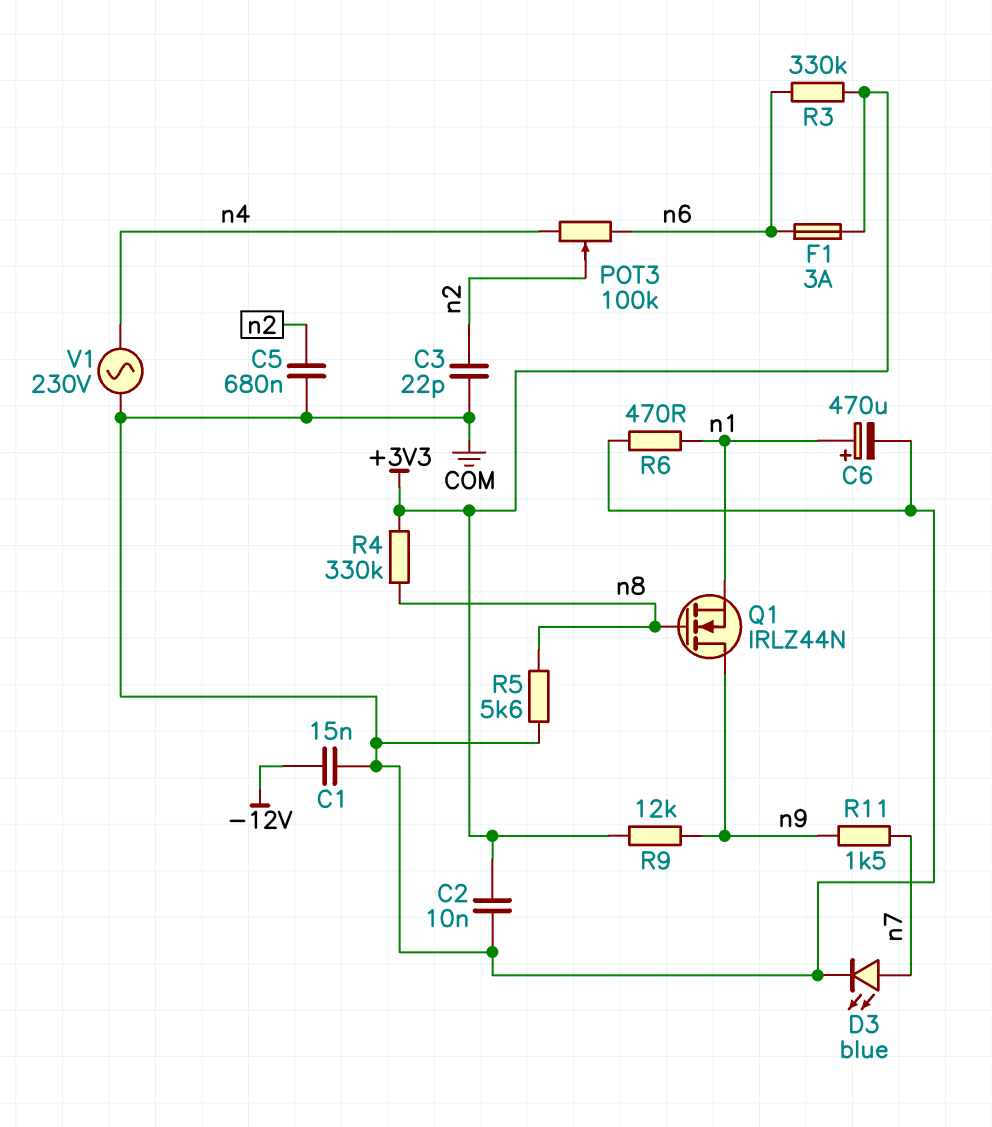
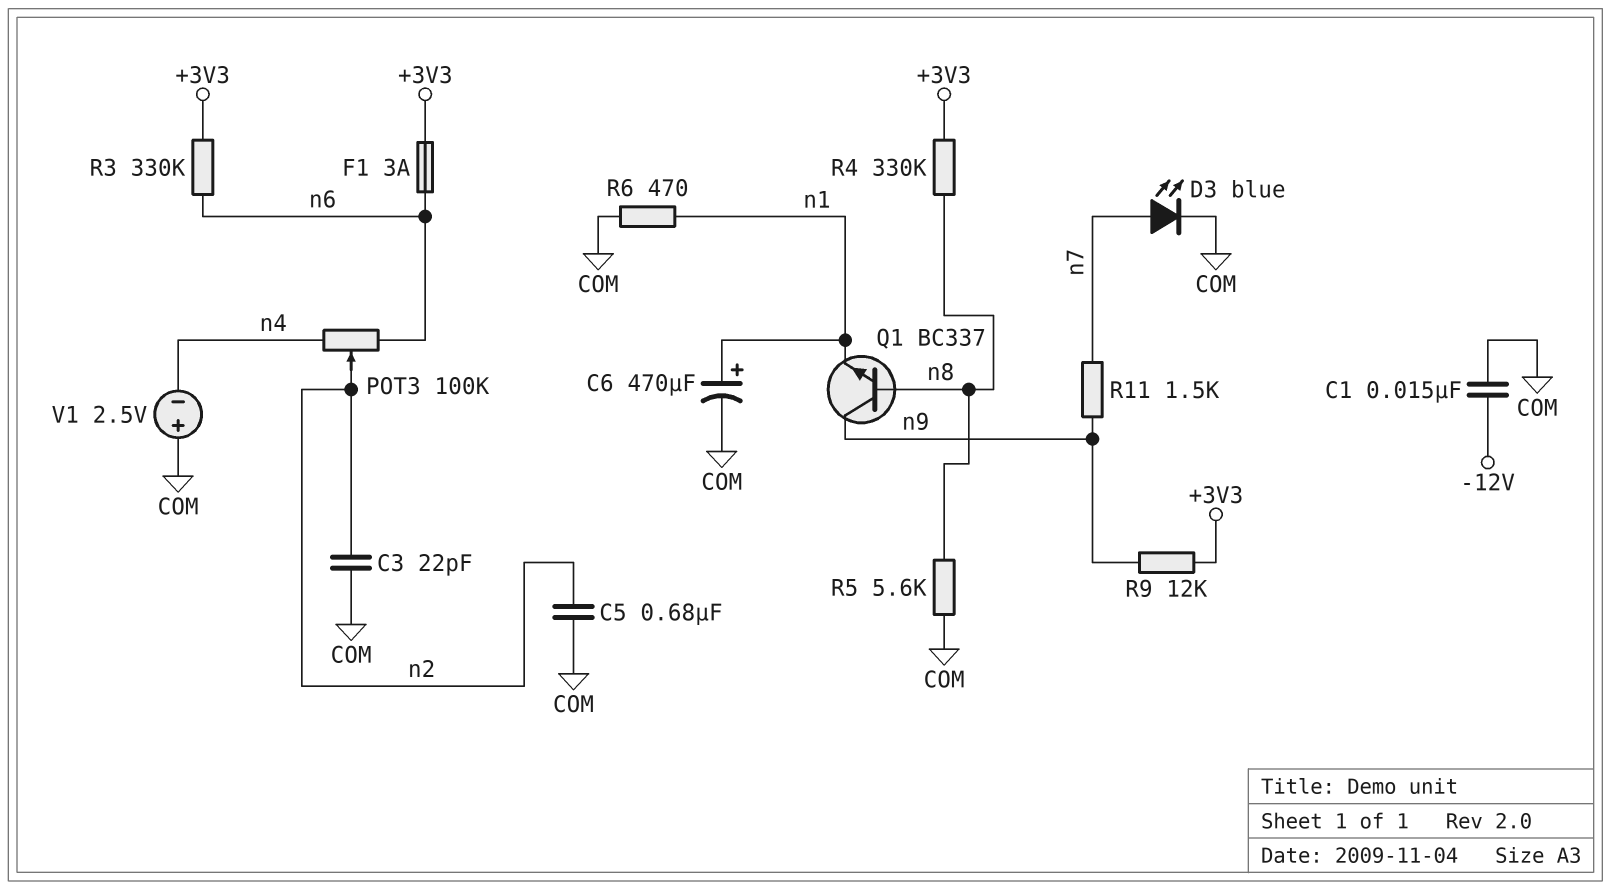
C2: 10nF (+3V3, COM) -> none
Q1: NMOS IRLZ44N (G n8, D n9, S n1) -> NPN BC337 (B n8, C n9, E n1)
V1: AC 230V (COM, n4) -> 2.5V (plus COM, minus n4)

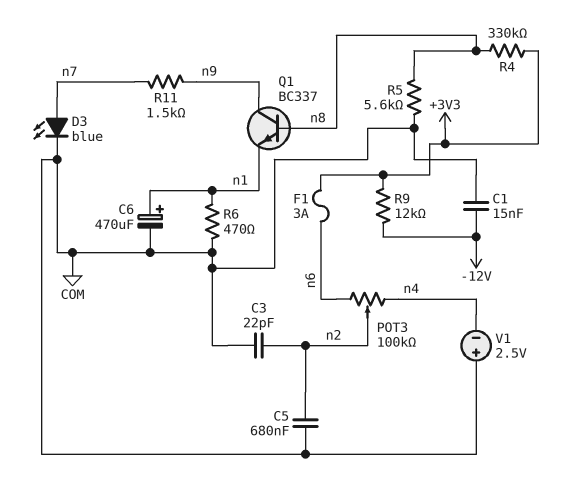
R3: 330k (+3V3, n6) -> none
R9: 12k (+3V3, n9) -> 12k (+3V3, -12V)

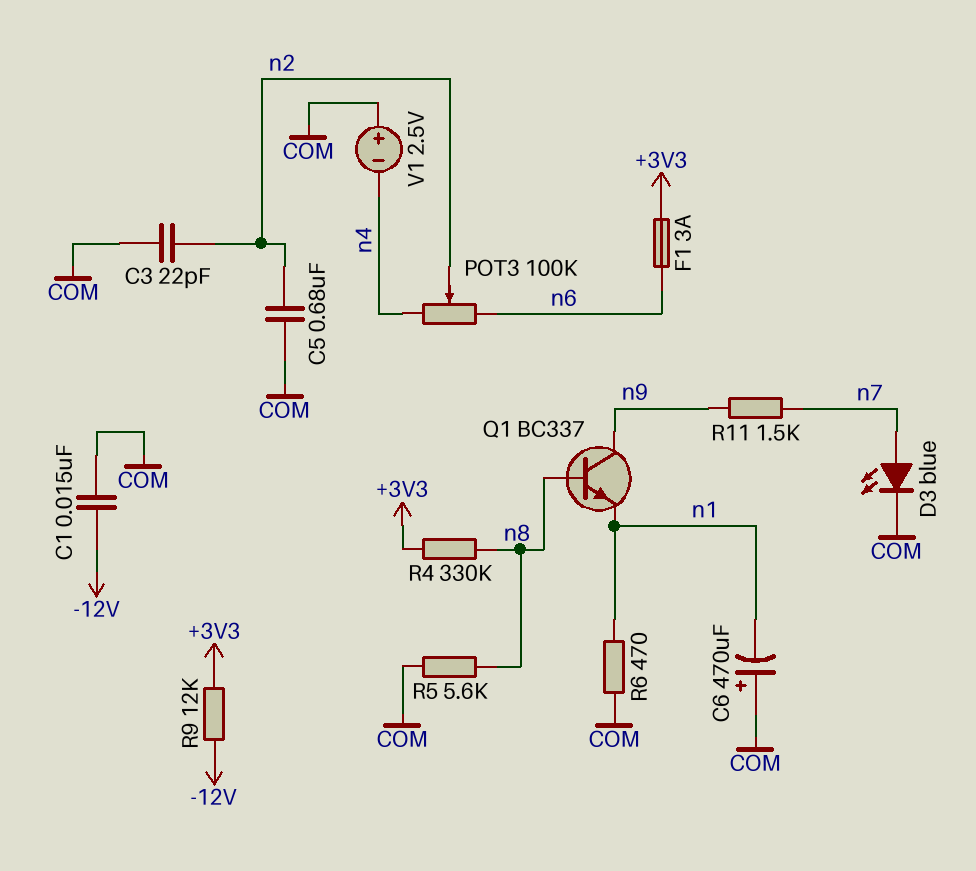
C6: 470uF (plus n1, minus COM) -> 470uF (plus COM, minus n1)

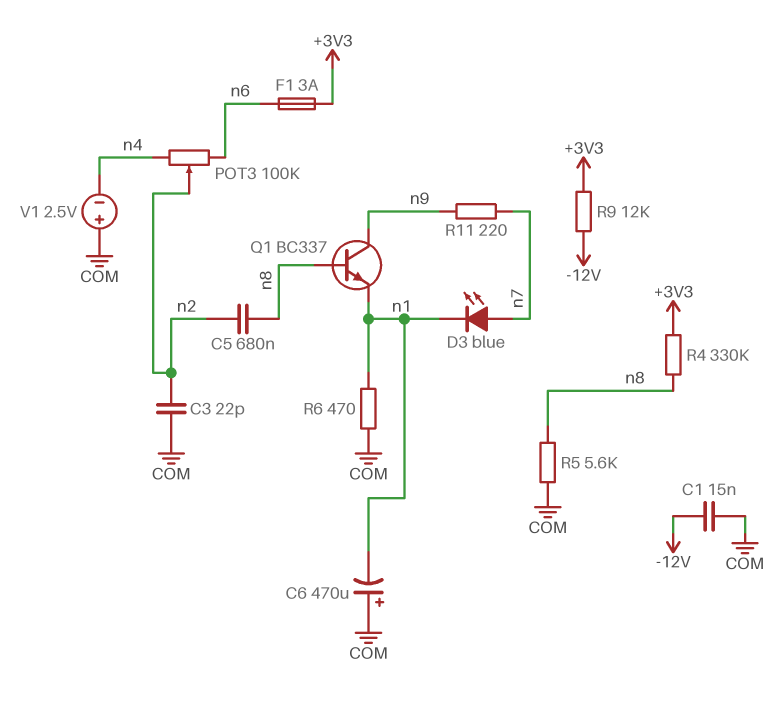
C5: 680nF (COM, n2) -> 680nF (n2, n8)
D3: LED blue (A n7, K COM) -> LED blue (A n7, K n1)
R11: 1.5k (n7, n9) -> 220 (n7, n9)

